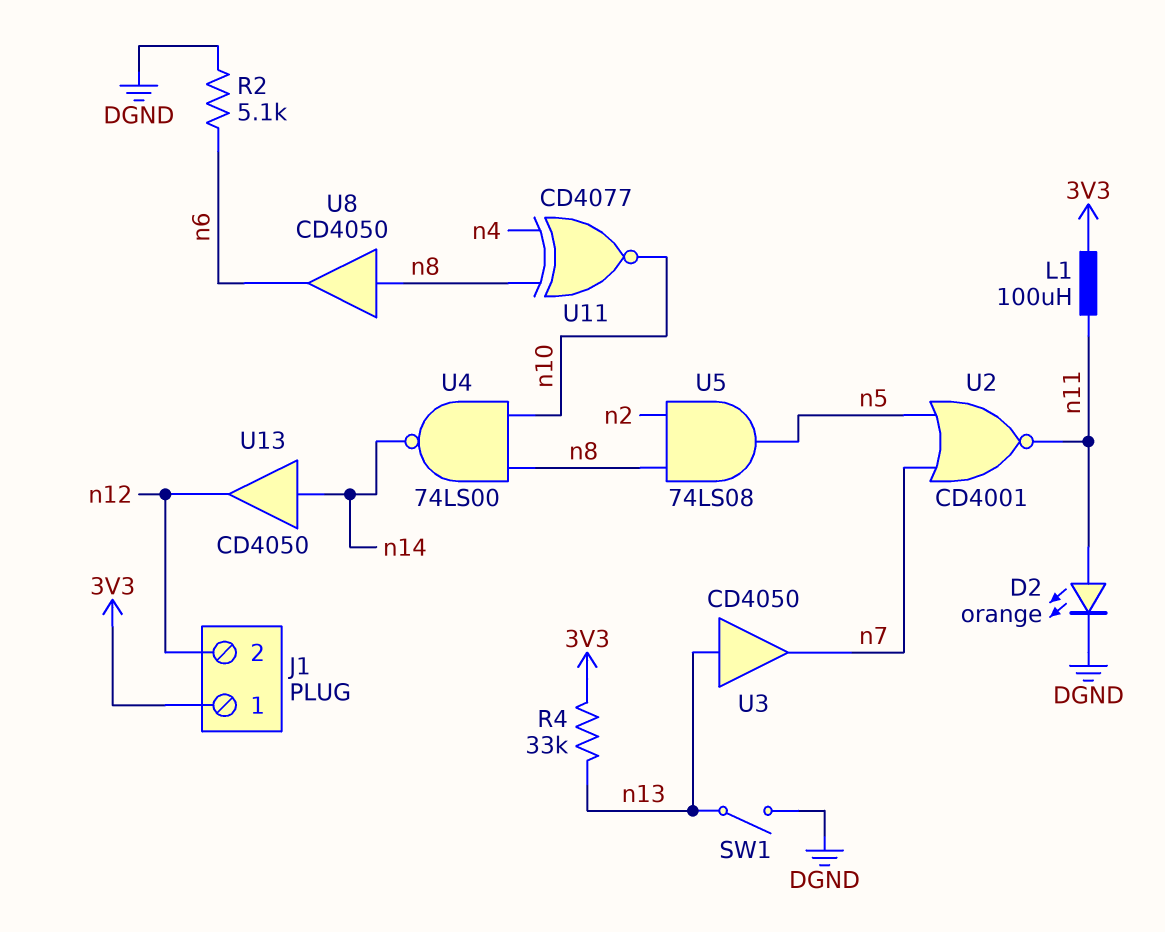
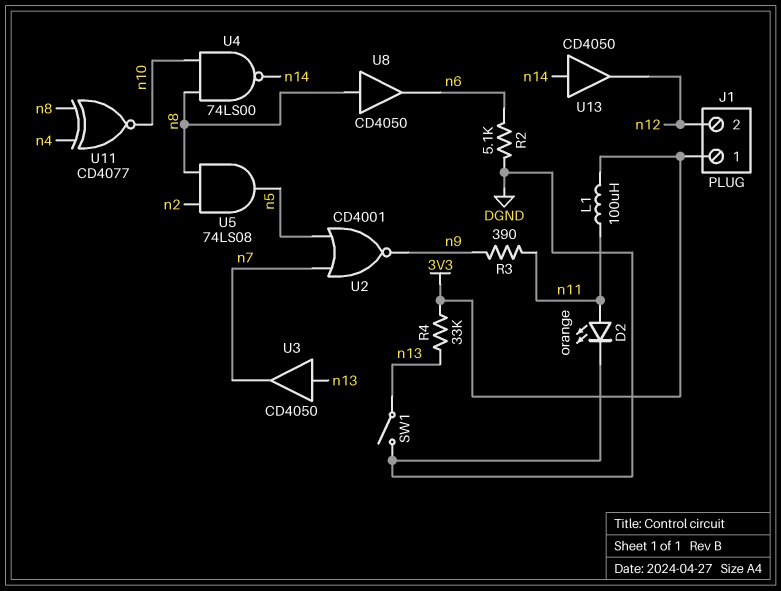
R3: none -> 390 (n9, n11)
U2: NOR CD4001 (in n5, in n7, out n11) -> NOR CD4001 (in n5, in n7, out n9)

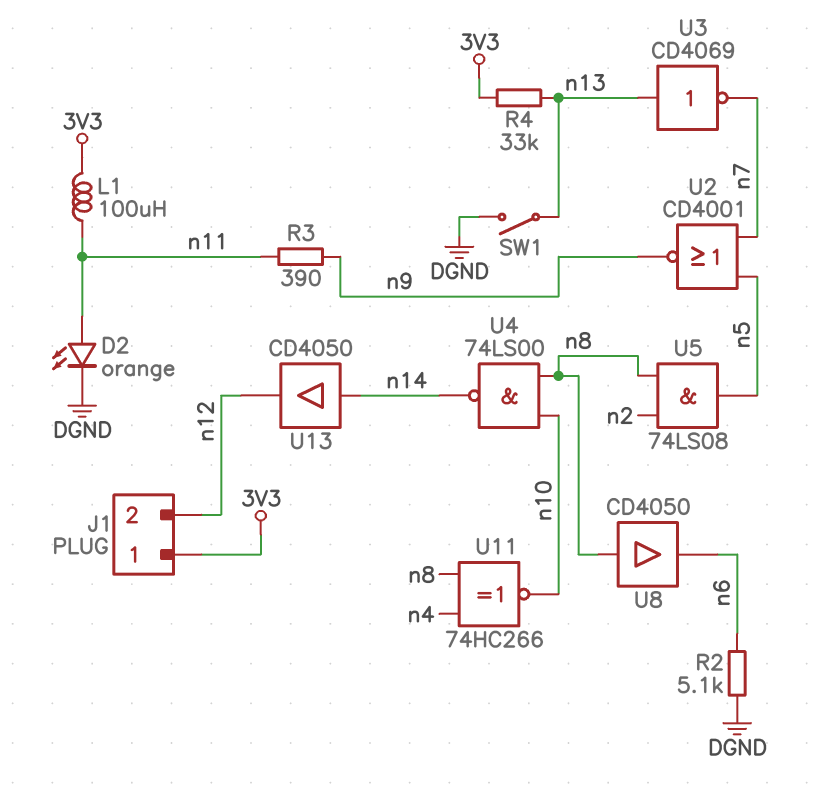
U3: buffer CD4050 (in n13, out n7) -> NOT CD4069 (in n13, out n7)
U11: XNOR CD4077 (in n4, in n8, out n10) -> XNOR 74HC266 (in n4, in n8, out n10)

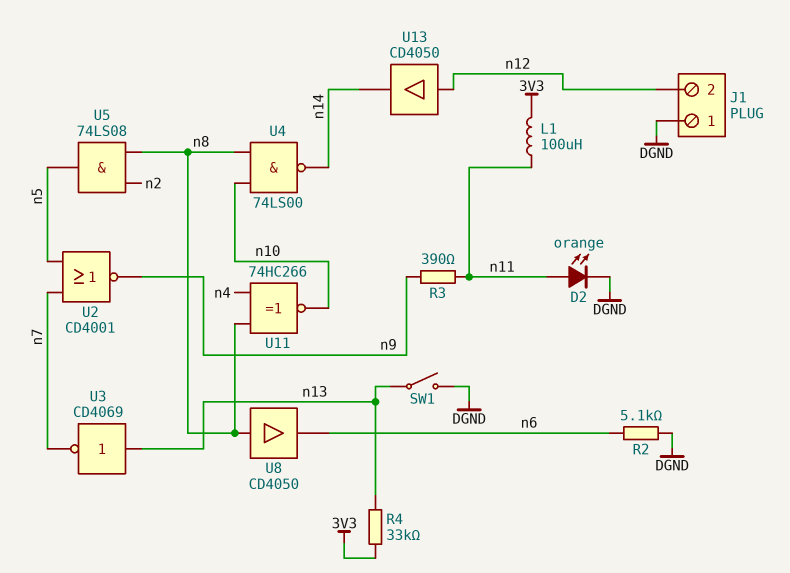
J1 pin 1: 3V3 -> DGND
U13: buffer CD4050 (in n14, out n12) -> buffer CD4050 (in n12, out n14)

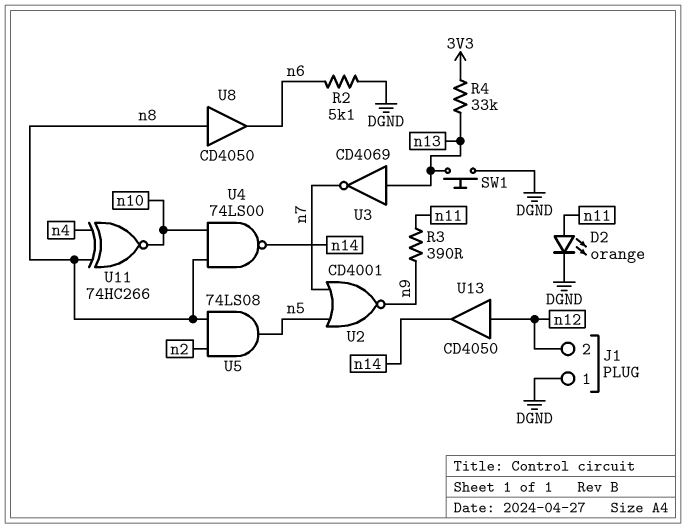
L1: 100uH (3V3, n11) -> none
SW1: switch (DGND, n13) -> button (DGND, n13)

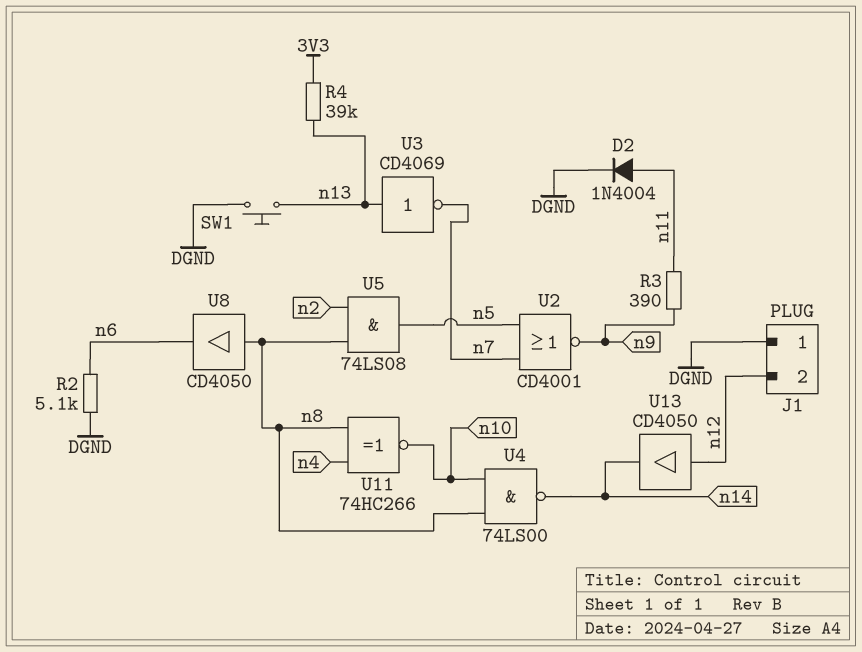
D2: LED orange (A n11, K DGND) -> diode 1N4004 (A n11, K DGND)
R4: 33k (3V3, n13) -> 39k (3V3, n13)

